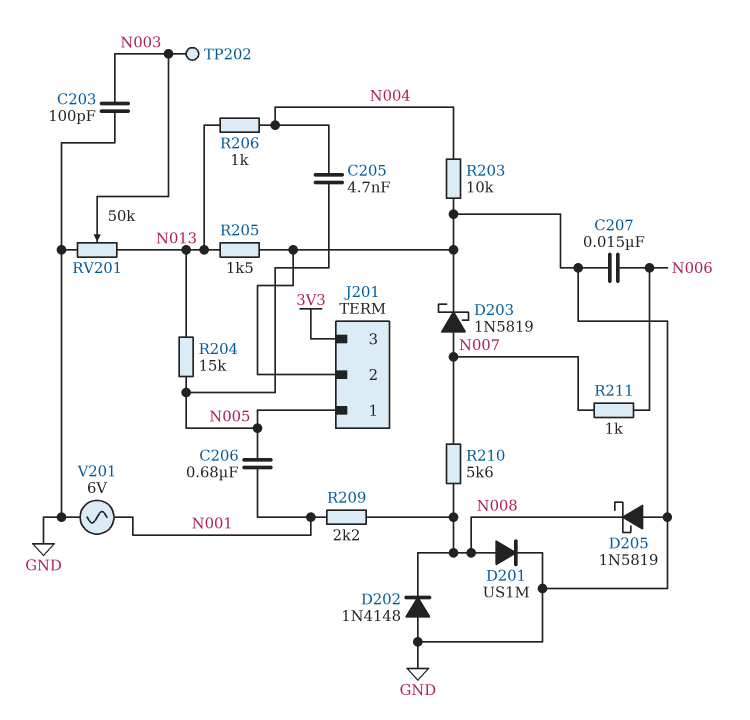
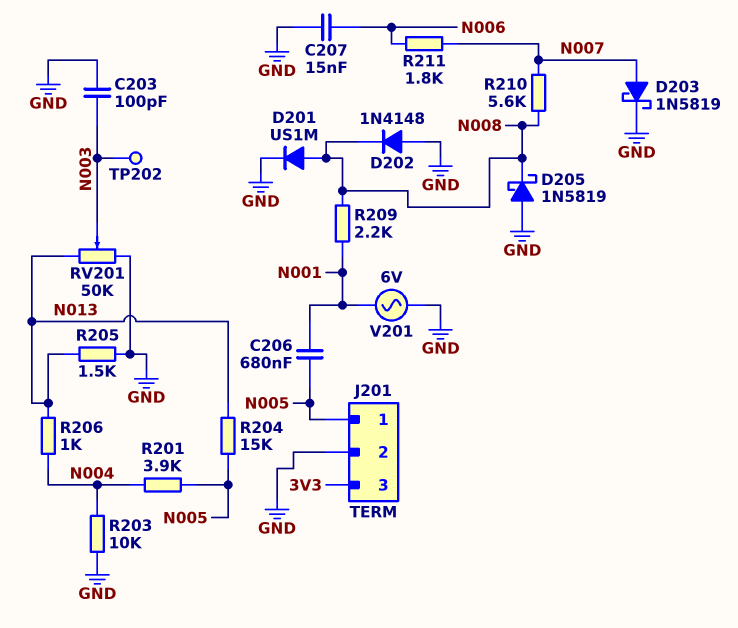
C205: 4.7nF (N004, N005) -> none
R201: none -> 3.9k (N004, N005)
R211: 1k (N006, N007) -> 1.8k (N006, N007)

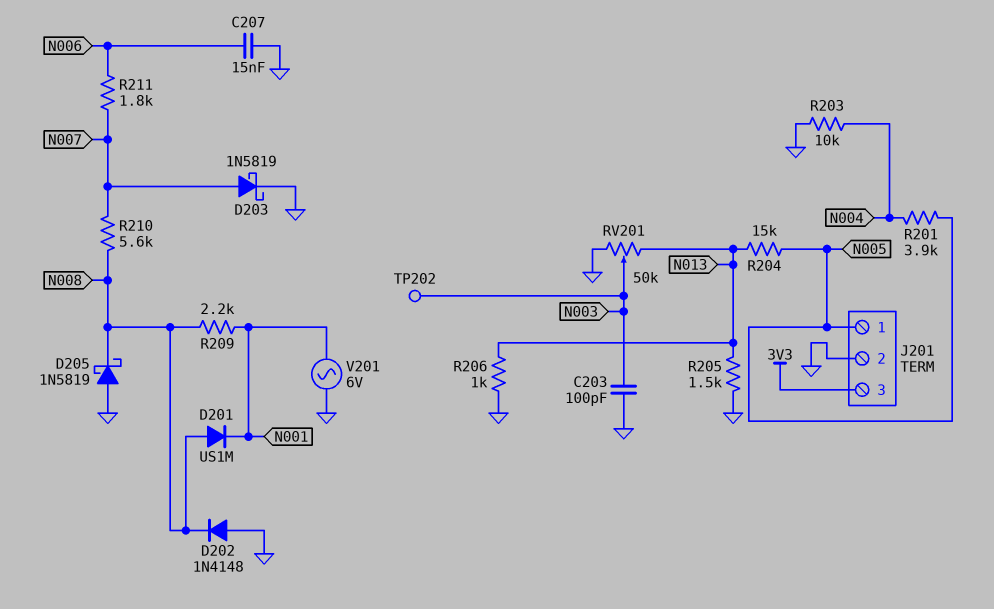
C206: 680nF (N001, N005) -> none
D201: diode US1M (A N008, K GND) -> diode US1M (A N008, K N001)
R206: 1k (N004, N013) -> 1k (GND, N013)

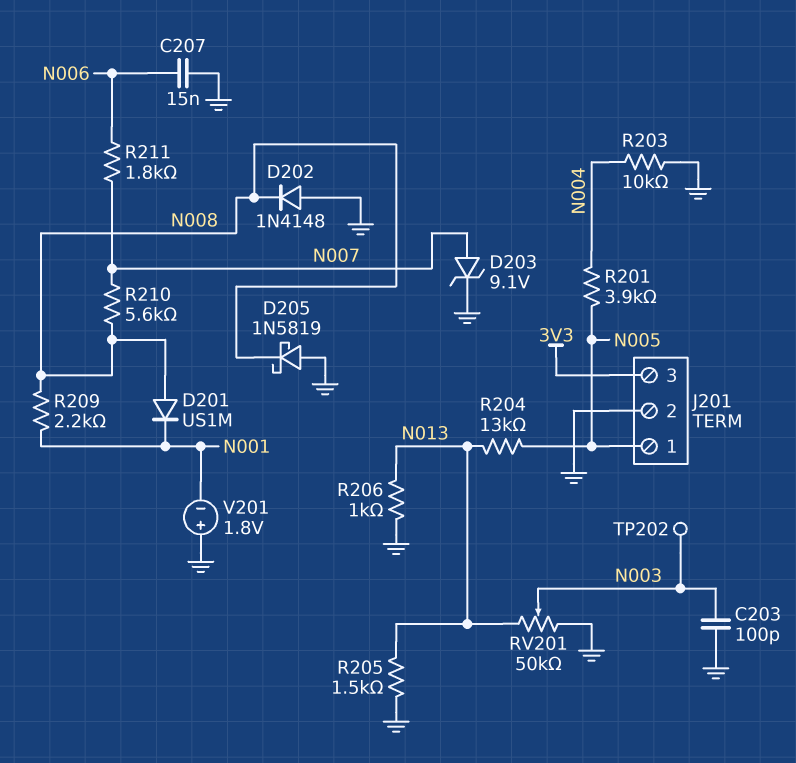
D203: schottky 1N5819 (A N007, K GND) -> zener 9.1V (A N007, K GND)
R204: 15k (N005, N013) -> 13k (N005, N013)
V201: AC 6V (GND, N001) -> 1.8V (plus GND, minus N001)

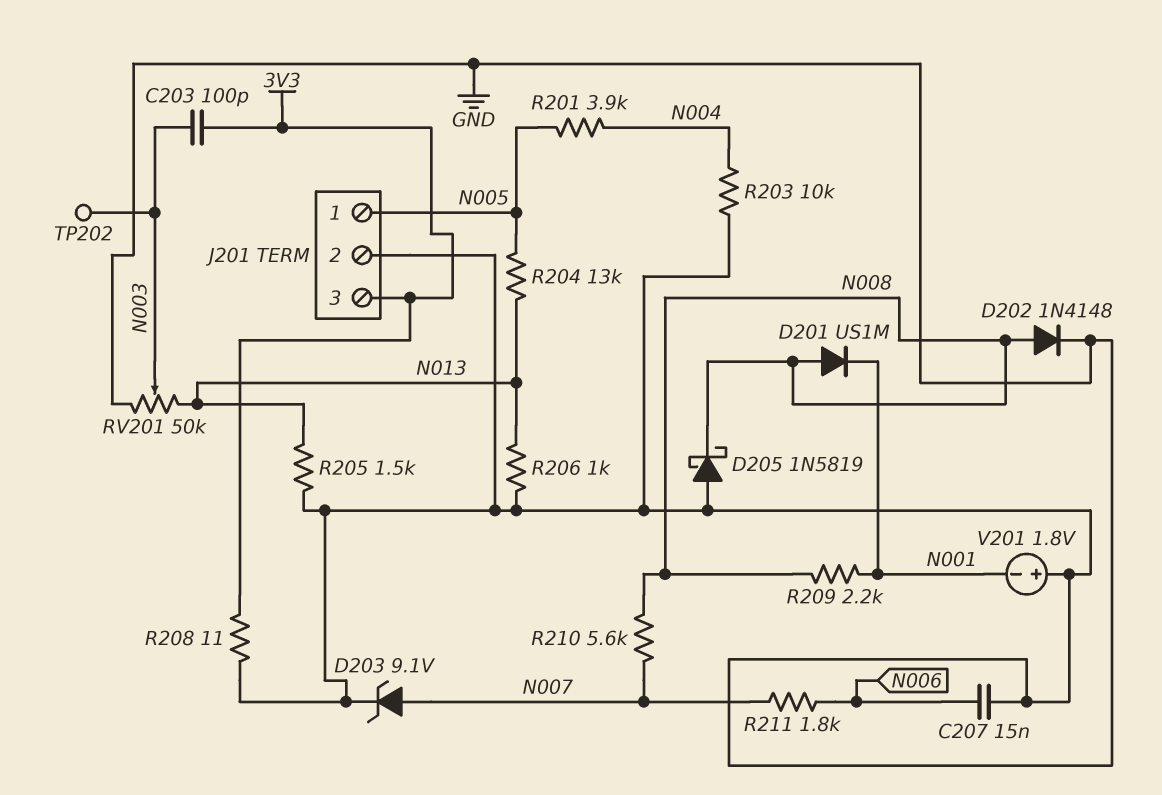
C203: 100pF (GND, N003) -> 100pF (3V3, N003)
D202: diode 1N4148 (A GND, K N008) -> diode 1N4148 (A N008, K GND)
R208: none -> 11 (3V3, GND)

